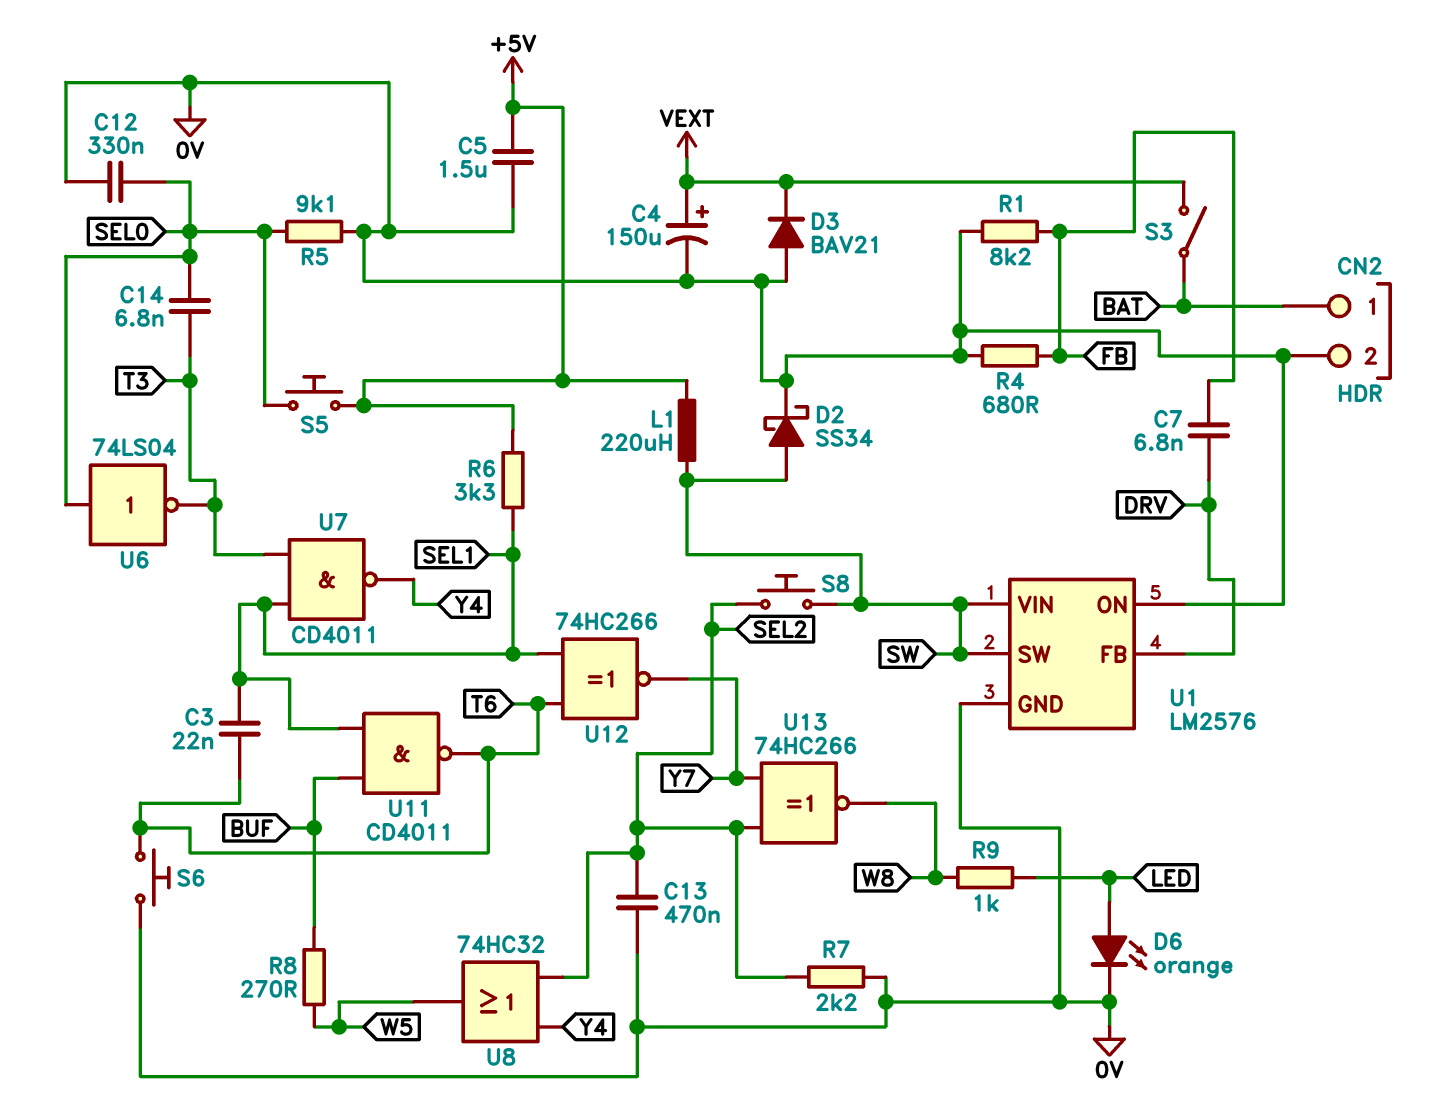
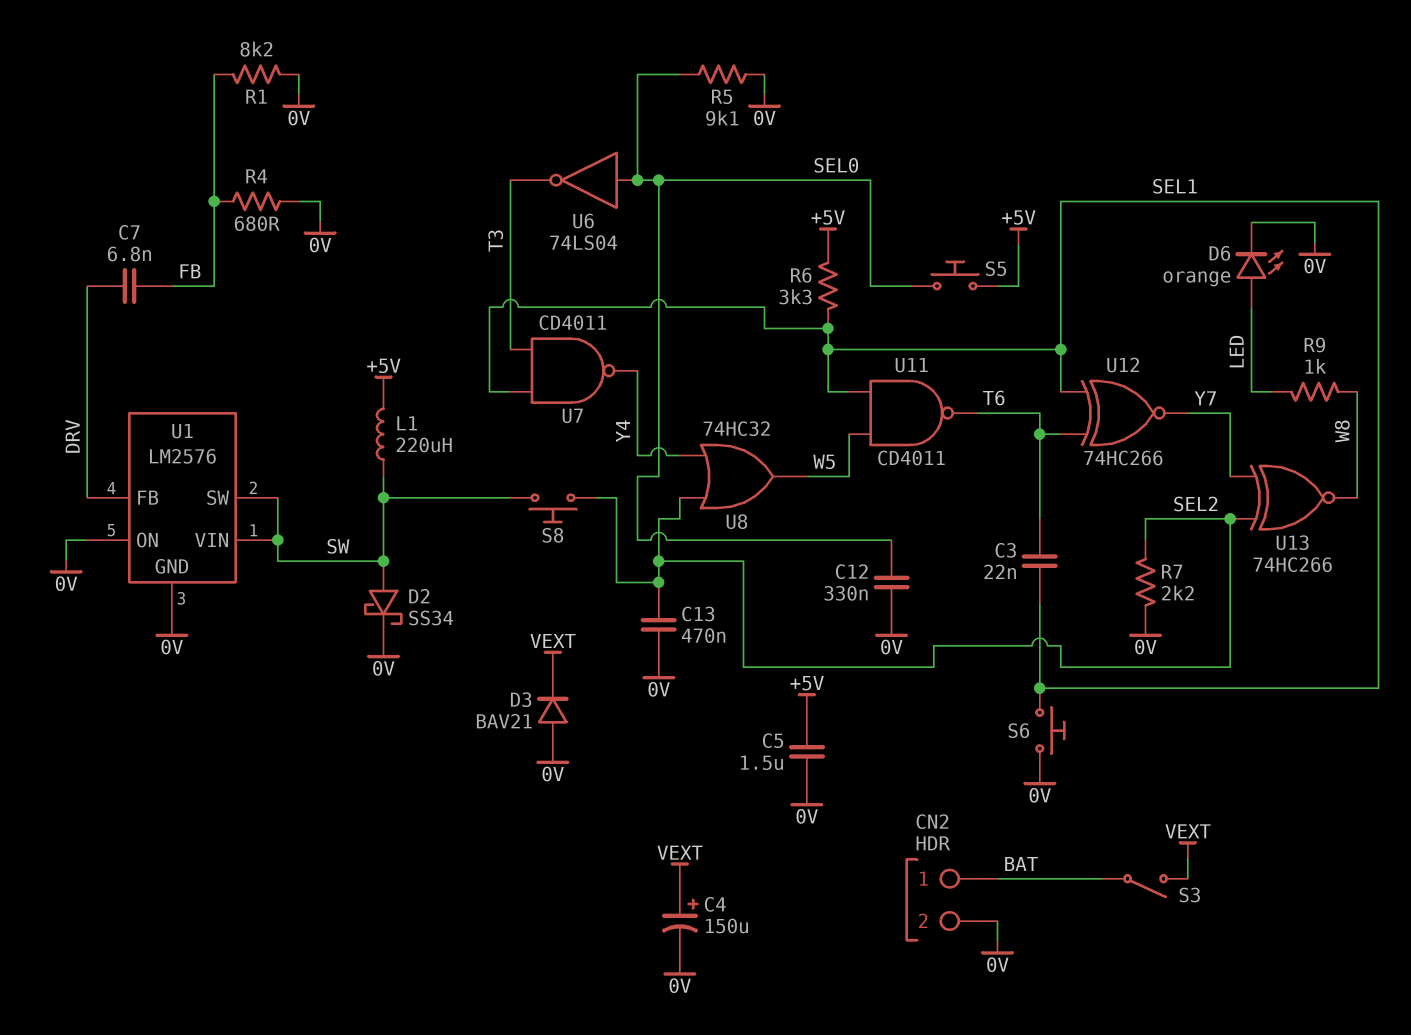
C14: 6.8nF (SEL0, T3) -> none
R8: 270 (BUF, W5) -> none
S6: button (0V, T6) -> button (0V, SEL1)
U11: NAND CD4011 (in BUF, in SEL1, out T6) -> NAND CD4011 (in SEL1, in W5, out T6)

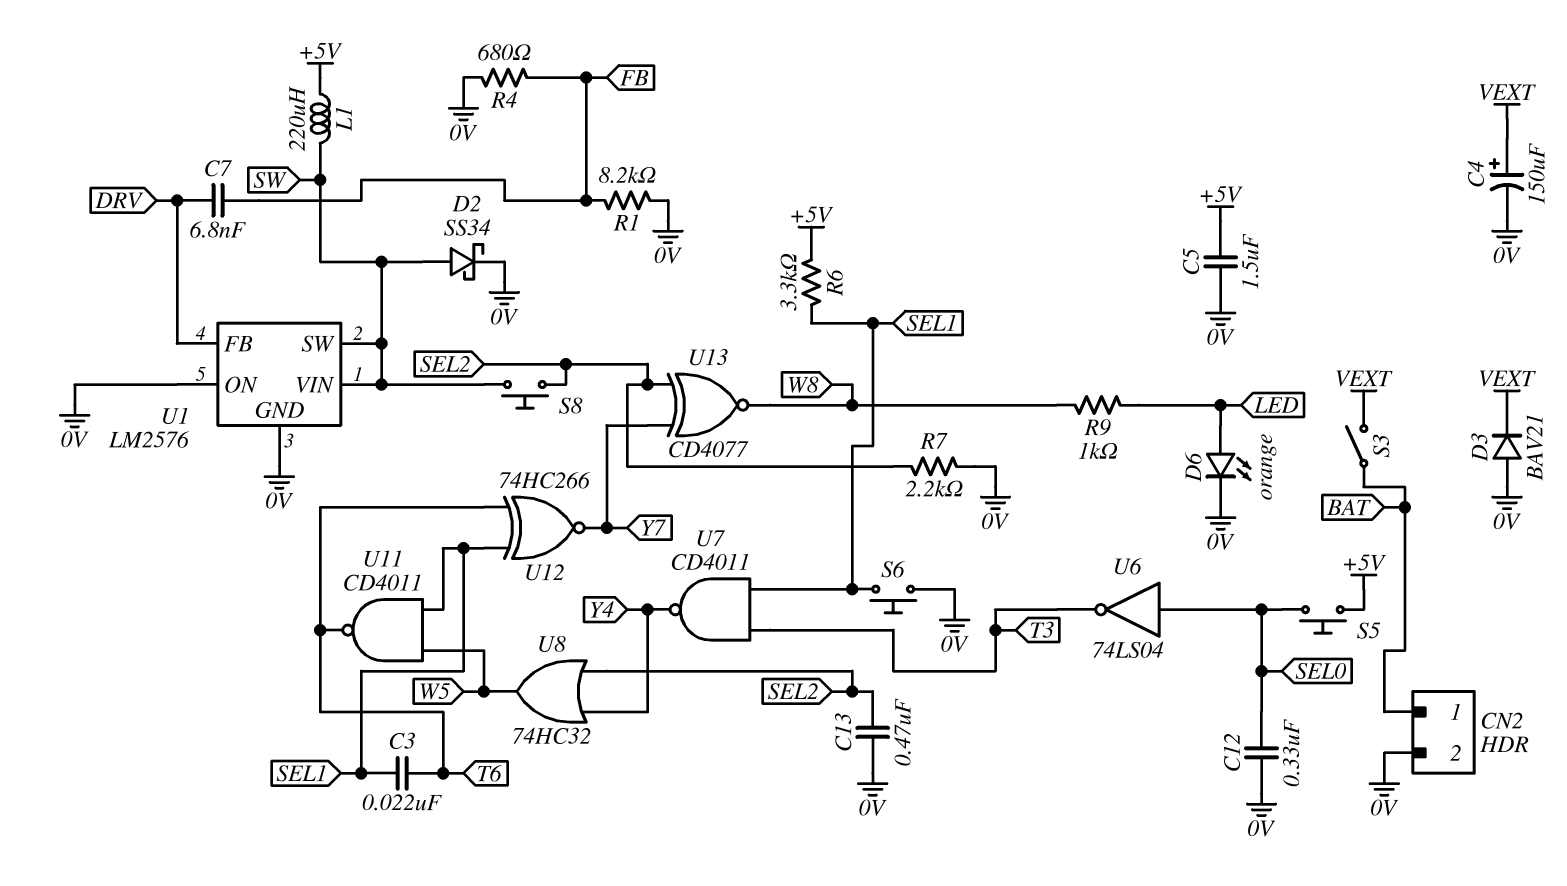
R5: 9.1k (0V, SEL0) -> none
U13: XNOR 74HC266 (in SEL2, in Y7, out W8) -> XNOR CD4077 (in SEL2, in Y7, out W8)

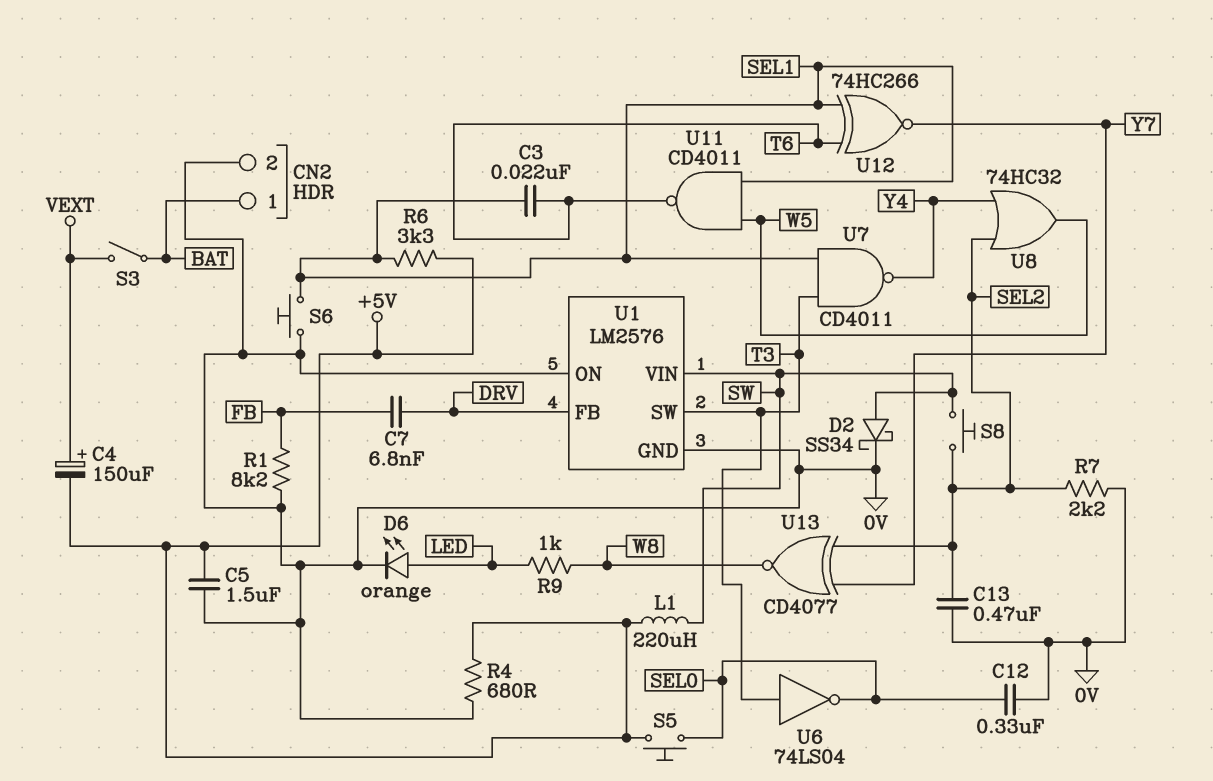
C4: 150uF (plus VEXT, minus 0V) -> 150uF (plus VEXT, minus +5V)
D3: diode BAV21 (A 0V, K VEXT) -> none
R4: 680 (0V, FB) -> 680 (+5V, 0V)
U1 pin SW: SW -> T3
U6: NOT 74LS04 (in SEL0, out T3) -> NOT 74LS04 (in T3, out SEL0)

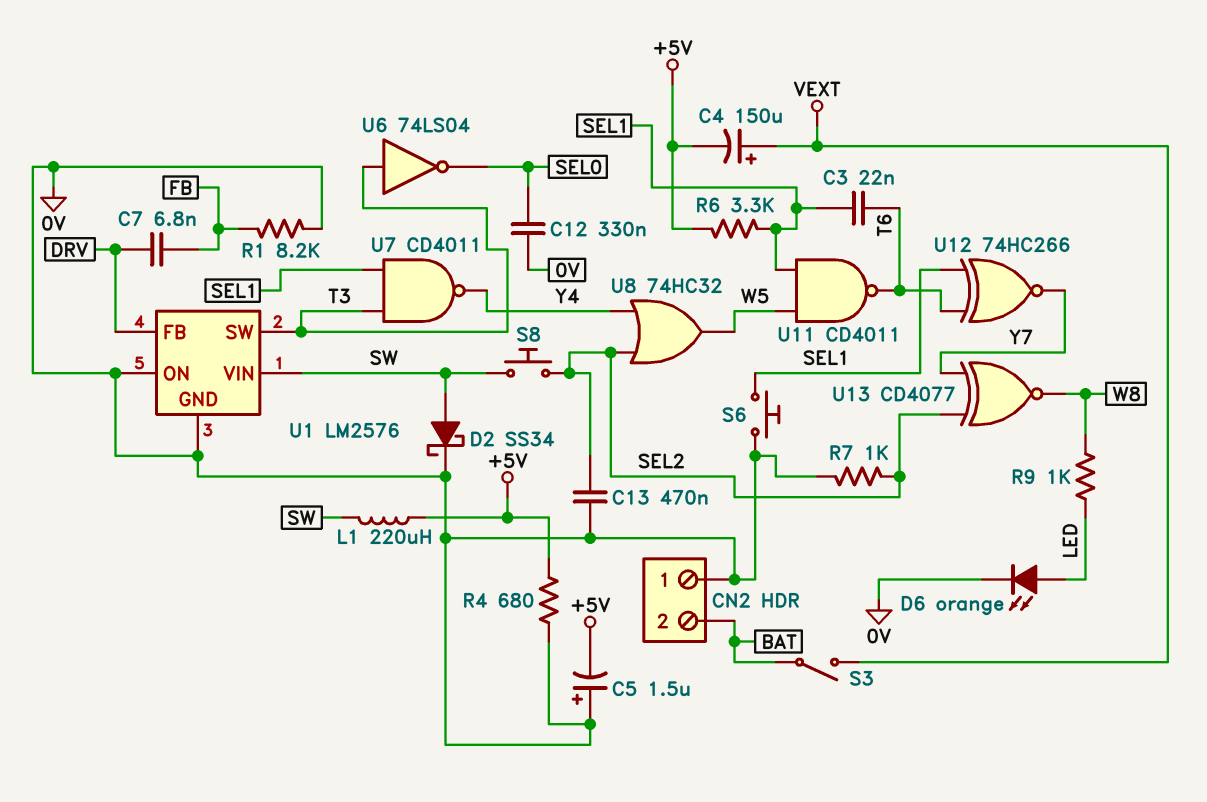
C5: 1.5uF (+5V, 0V) -> 1.5uF (plus 0V, minus +5V)
CN2 pin 1: BAT -> 0V
CN2 pin 2: 0V -> BAT
R7: 2.2k (0V, SEL2) -> 1k (0V, SEL2)
S5: button (+5V, SEL0) -> none

